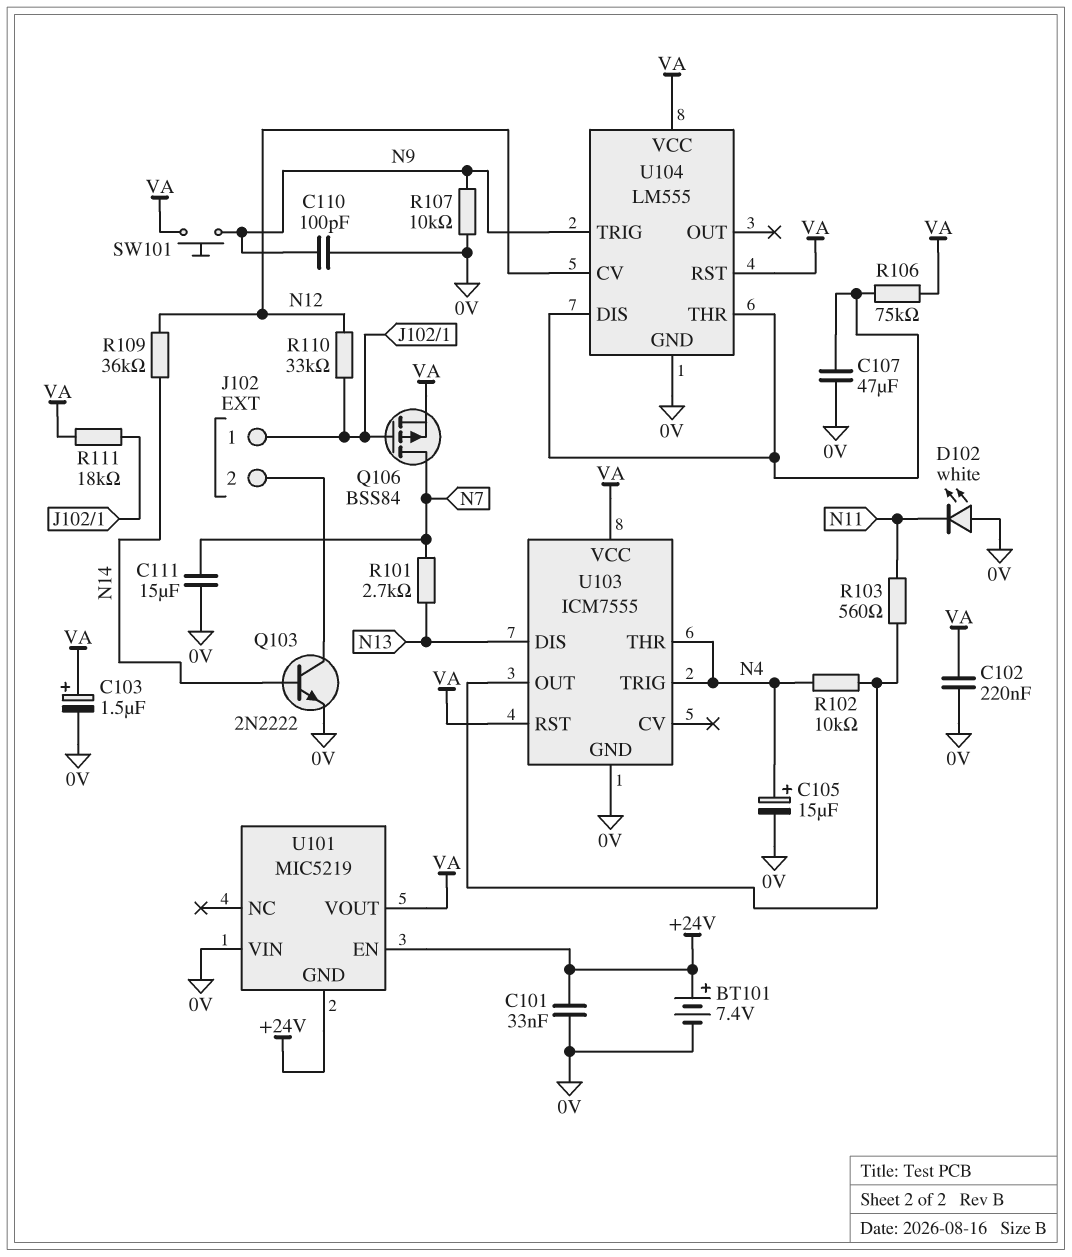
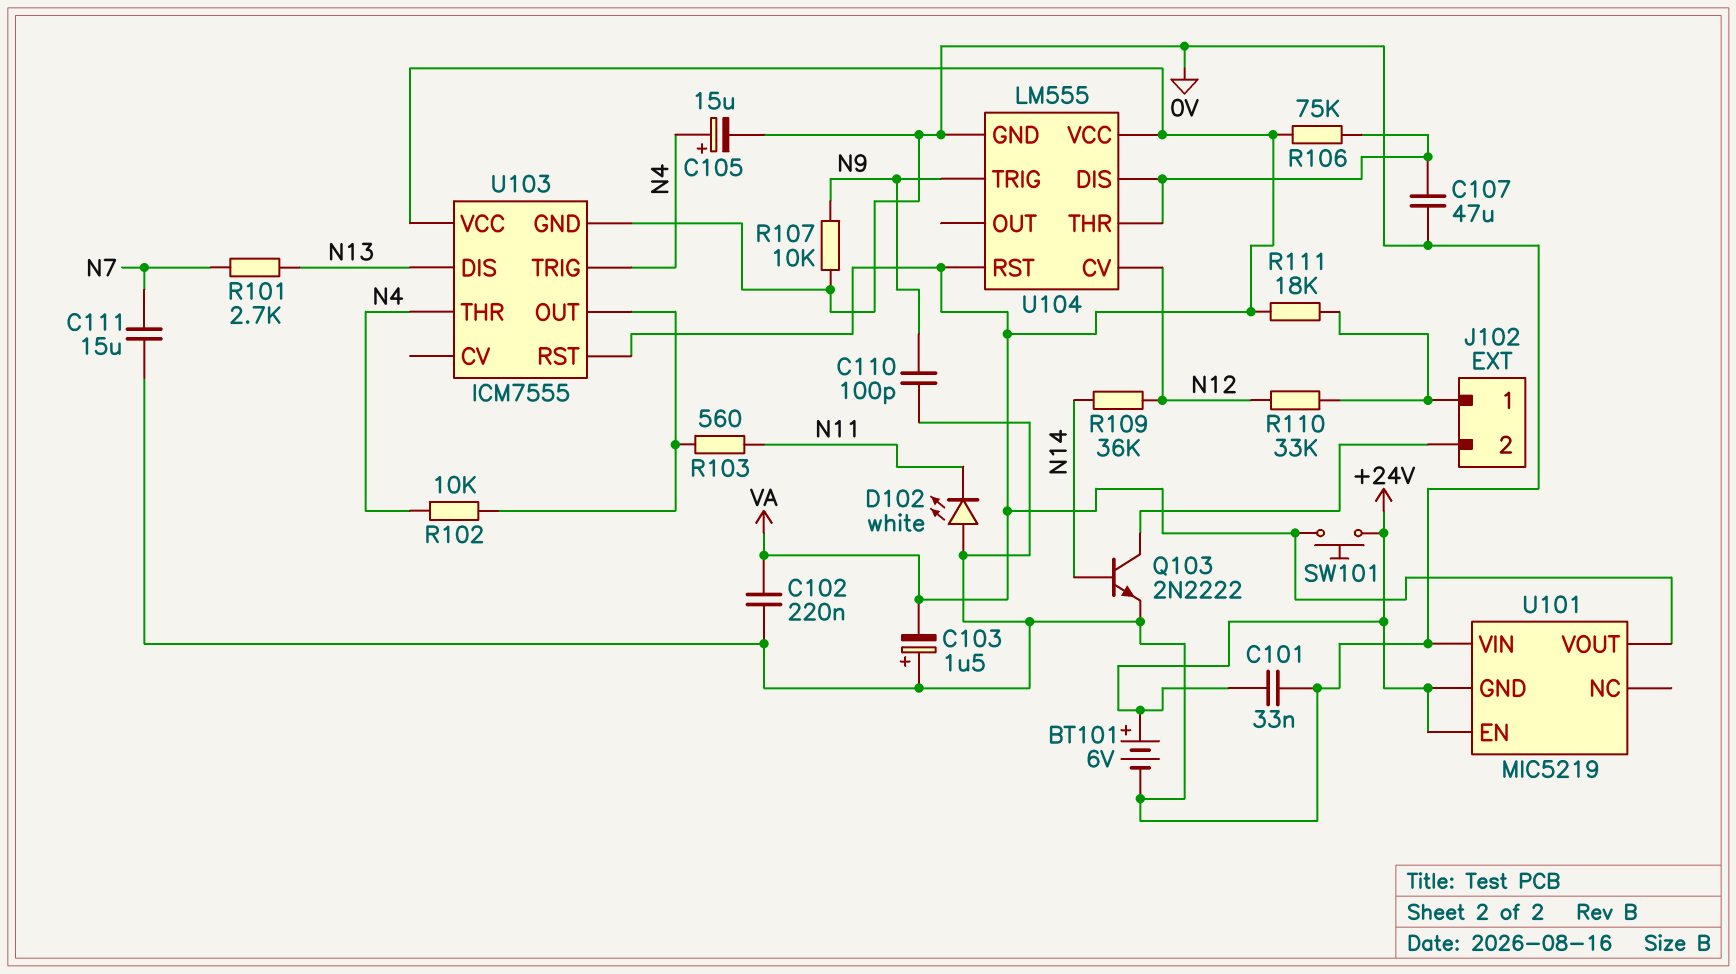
BT101: 7.4V (plus +24V, minus 0V) -> 6V (plus +24V, minus 0V)
C103: 1.5uF (plus VA, minus 0V) -> 1.5uF (plus 0V, minus VA)
Q106: PMOS BSS84 (G J102/1, D N7, S VA) -> none
SW101: button (N9, VA) -> button (+24V, VA)

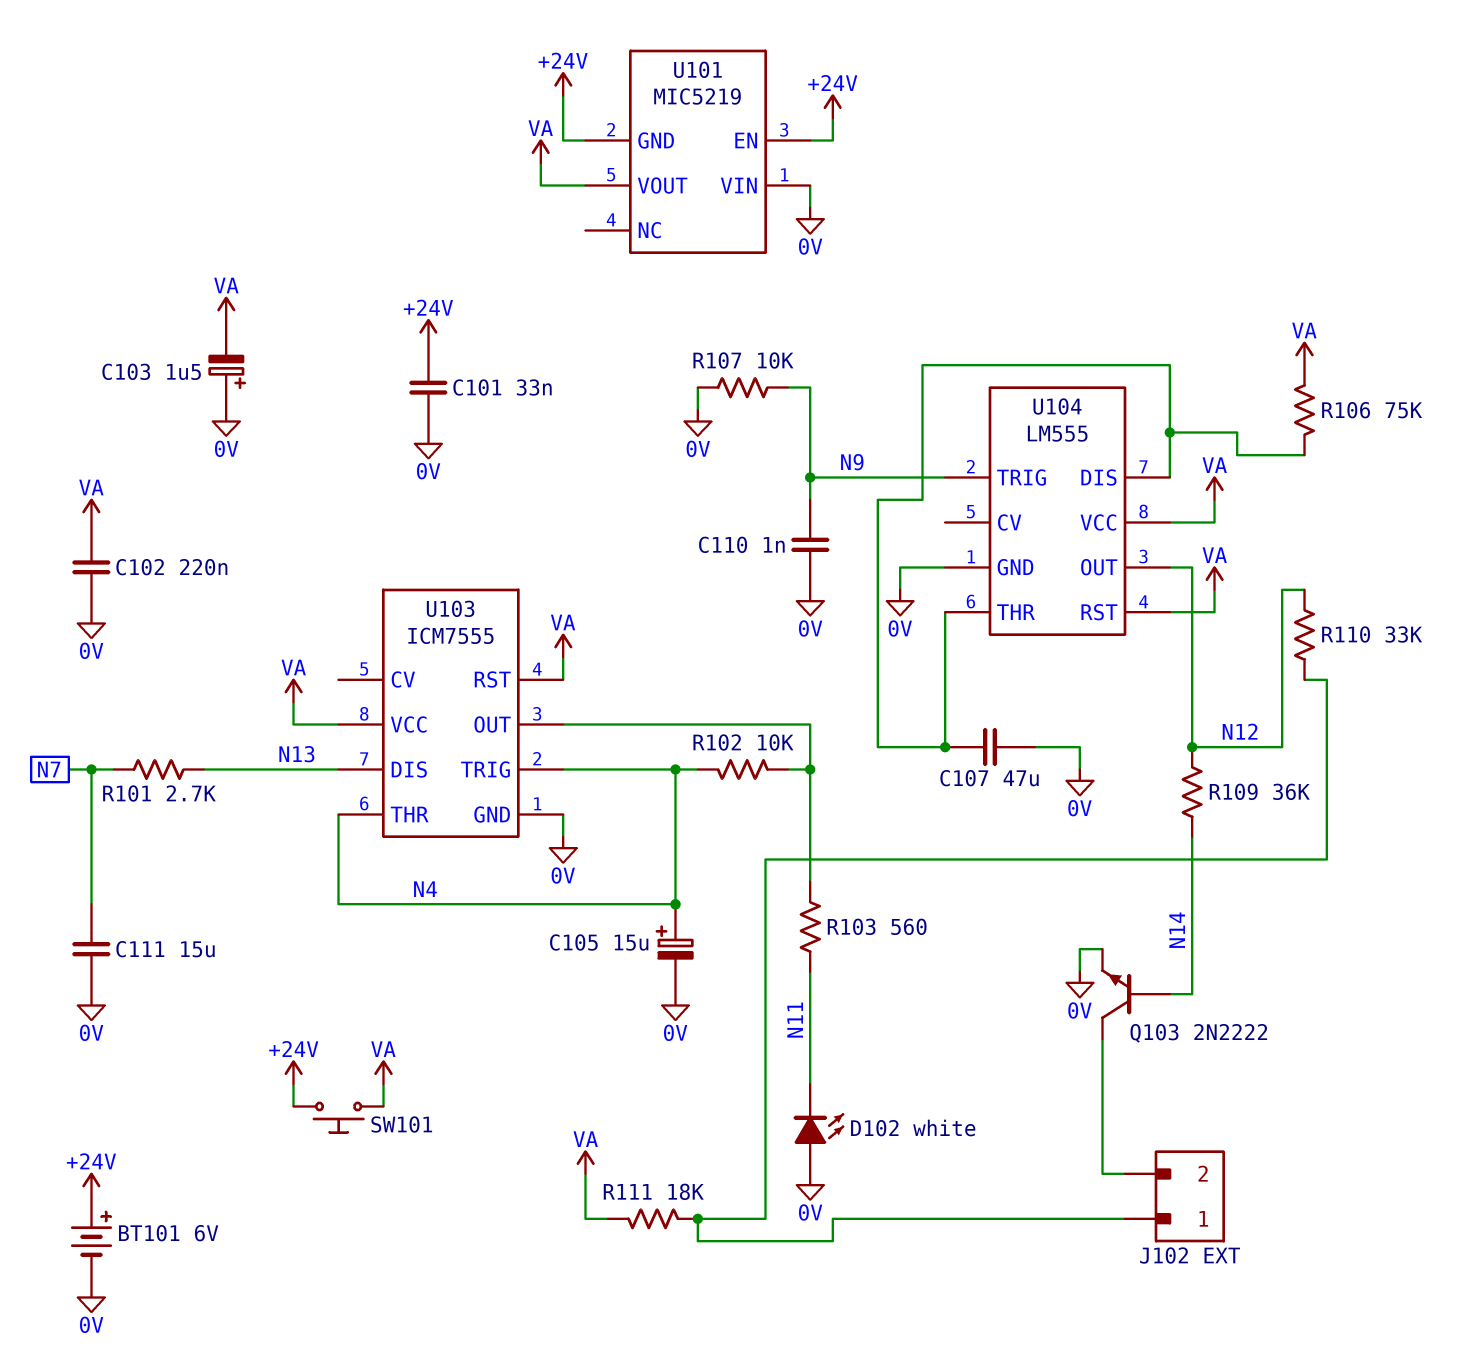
C110: 100pF (0V, N9) -> 1nF (0V, N9)
U104 pin CV: N12 -> none
U104 pin OUT: none -> N12

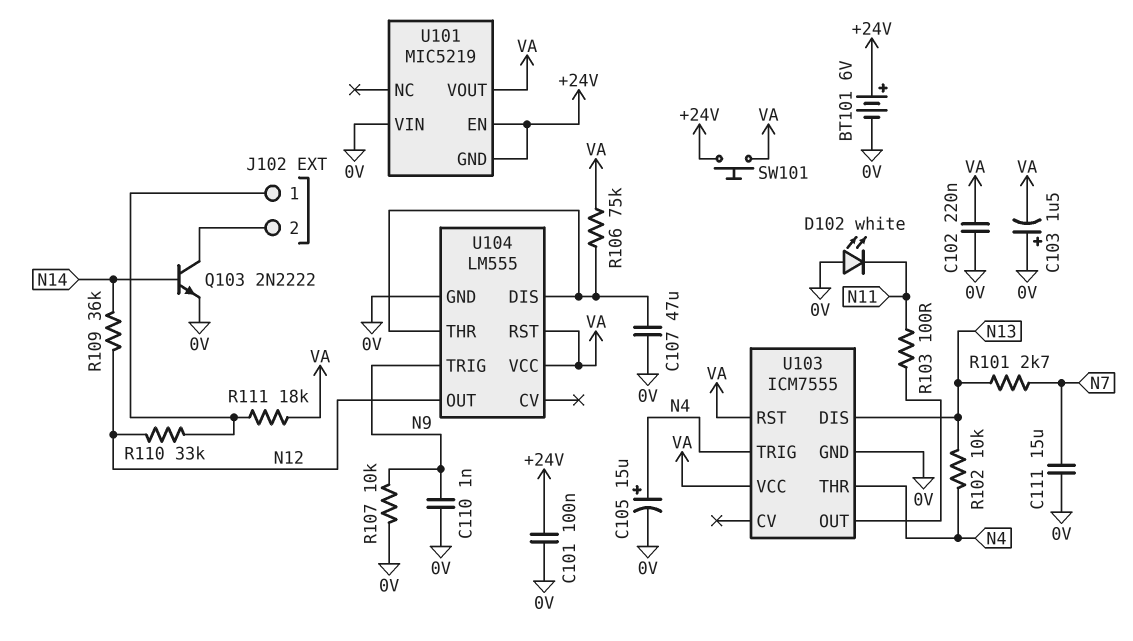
C101: 33nF (+24V, 0V) -> 100nF (+24V, 0V)
R102: 10k (N4, U103/OUT) -> 10k (N4, N13)
R103: 560 (N11, U103/OUT) -> 100 (N11, U103/OUT)

